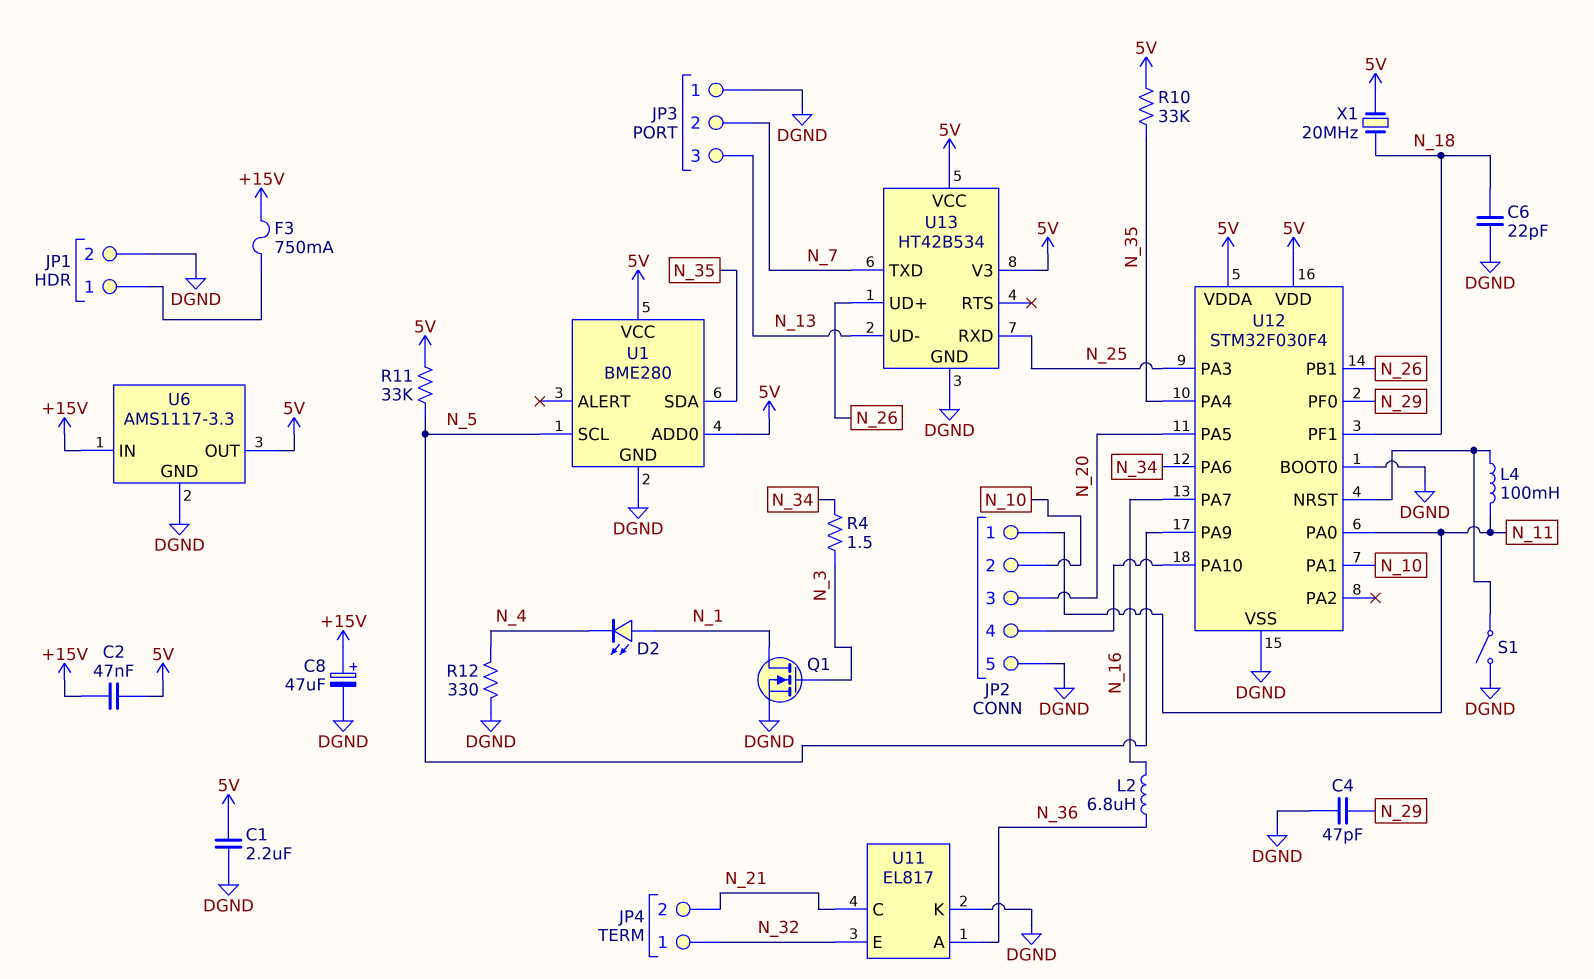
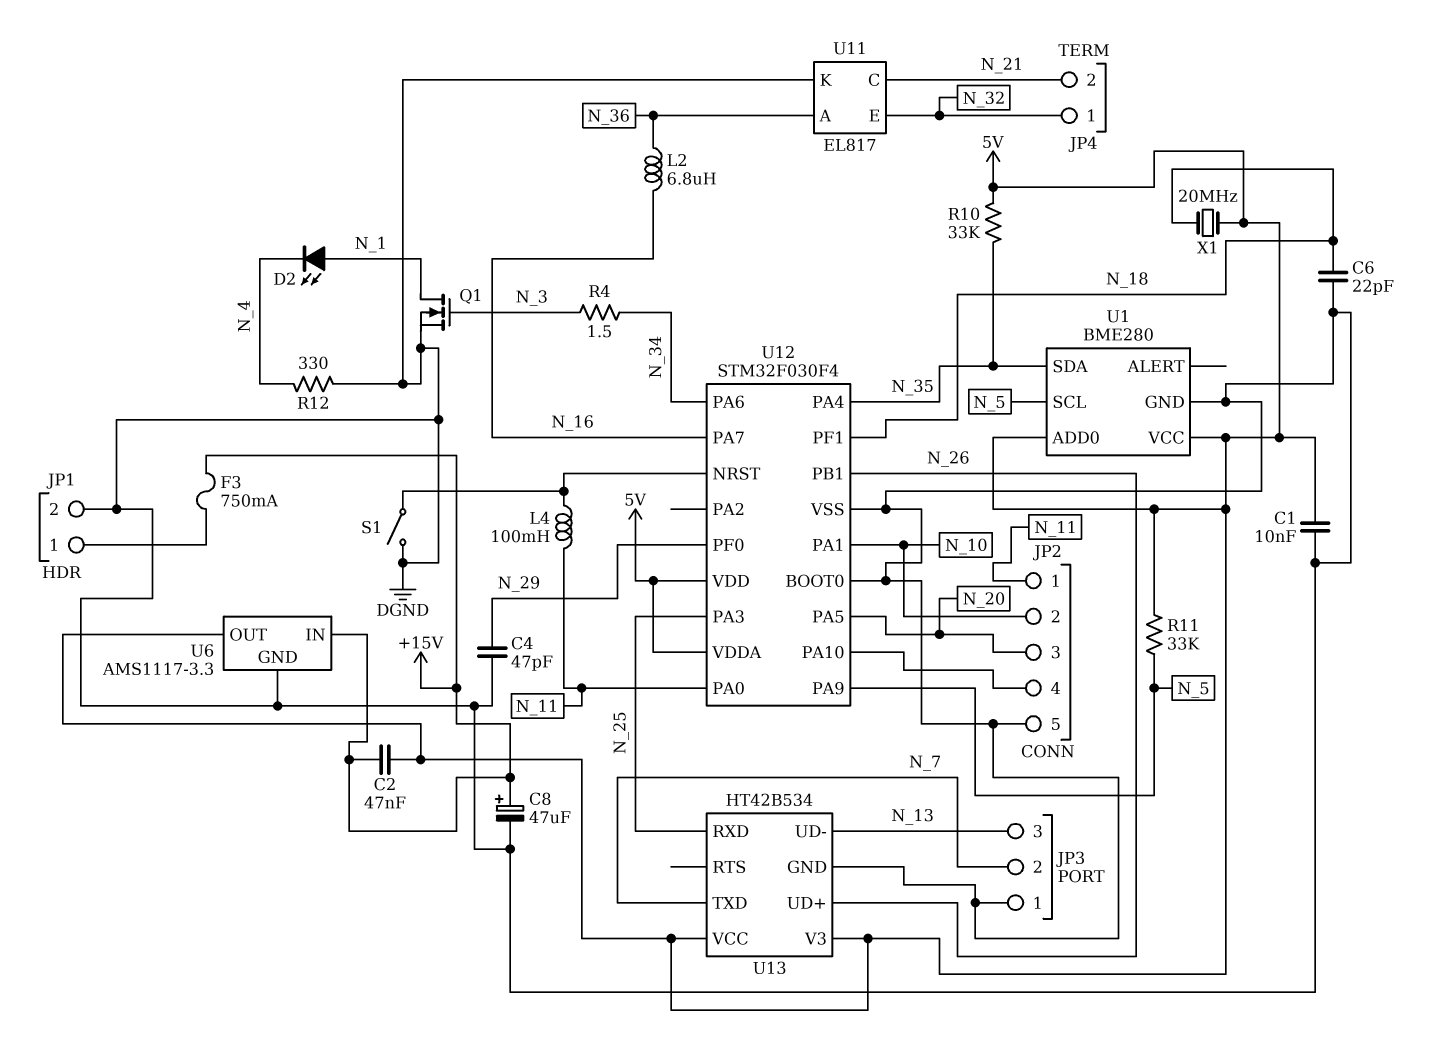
C1: 2.2uF (5V, DGND) -> 10nF (5V, DGND)

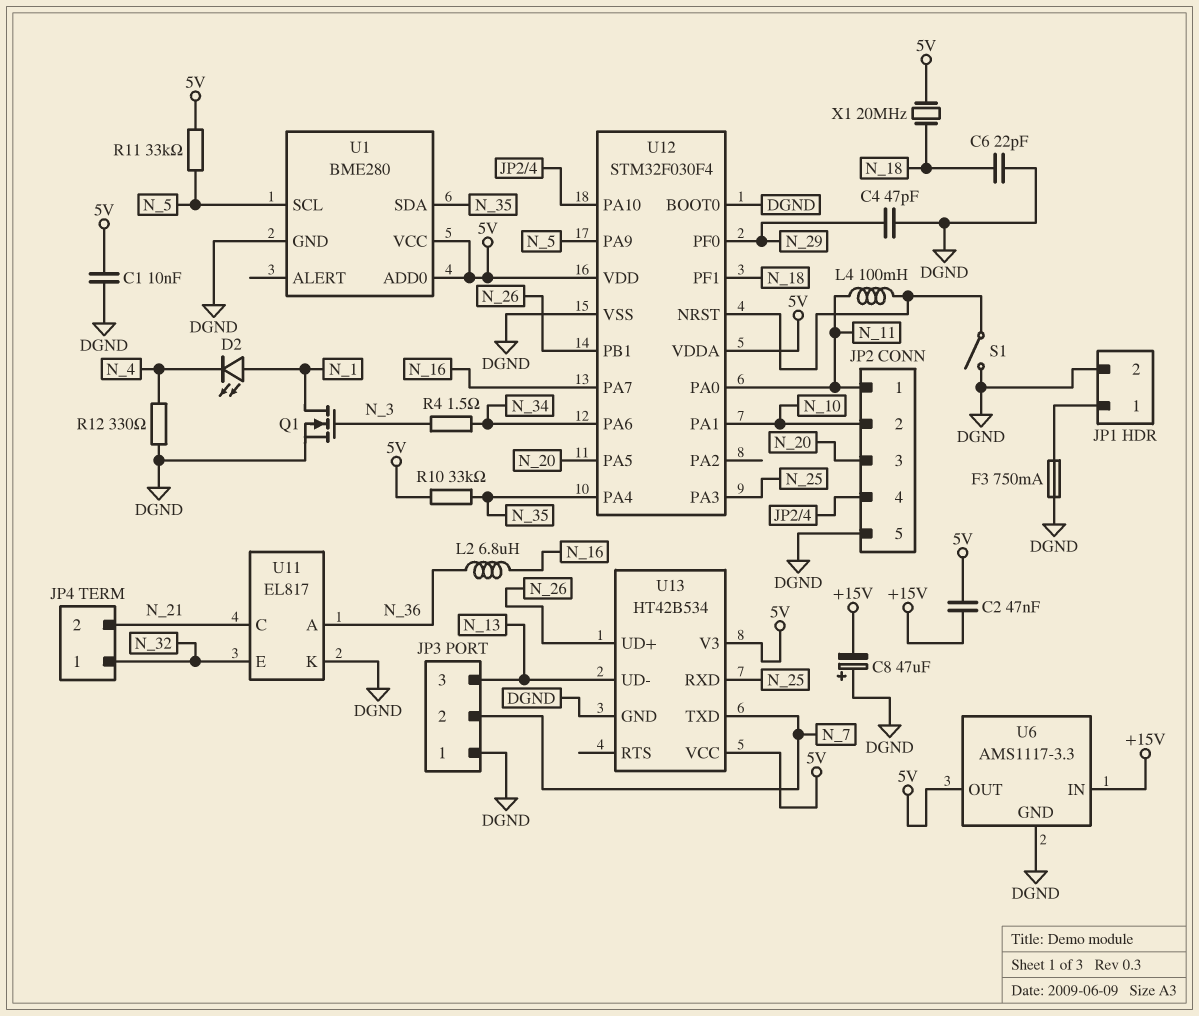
C8: 47uF (plus +15V, minus DGND) -> 47uF (plus DGND, minus +15V)
F3: 750mA (+15V, JP1/1) -> 750mA (DGND, JP1/1)

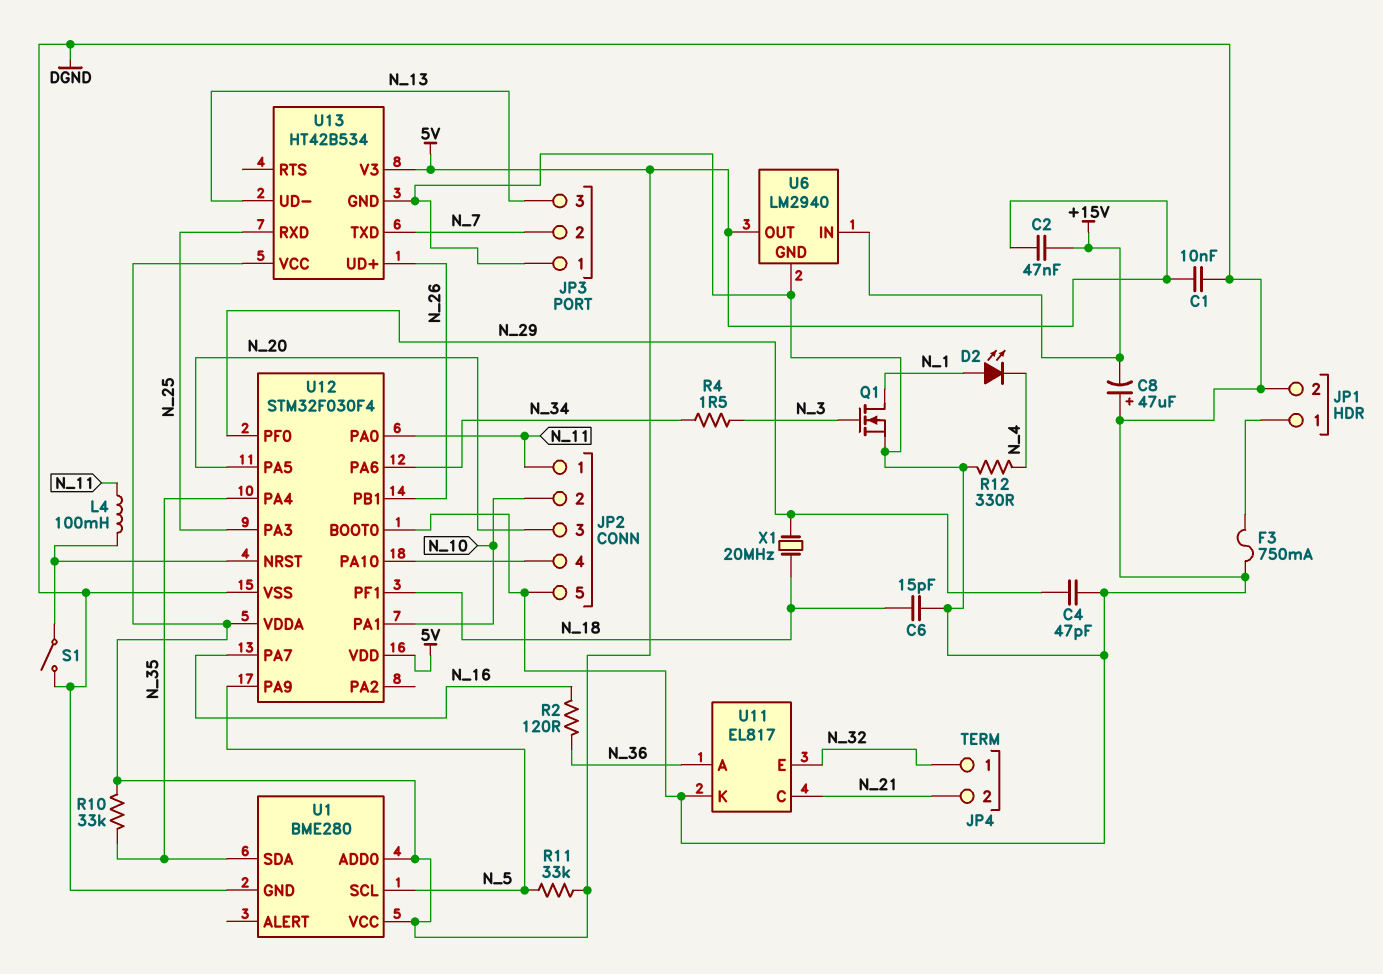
C6: 22pF (DGND, N_18) -> 15pF (DGND, N_18)
L2: 6.8uH (N_16, N_36) -> none
R2: none -> 120 (N_16, N_36)
U6: AMS1117-3.3 -> LM2940
X1: 20MHz (5V, N_18) -> 20MHz (N_18, N_29)

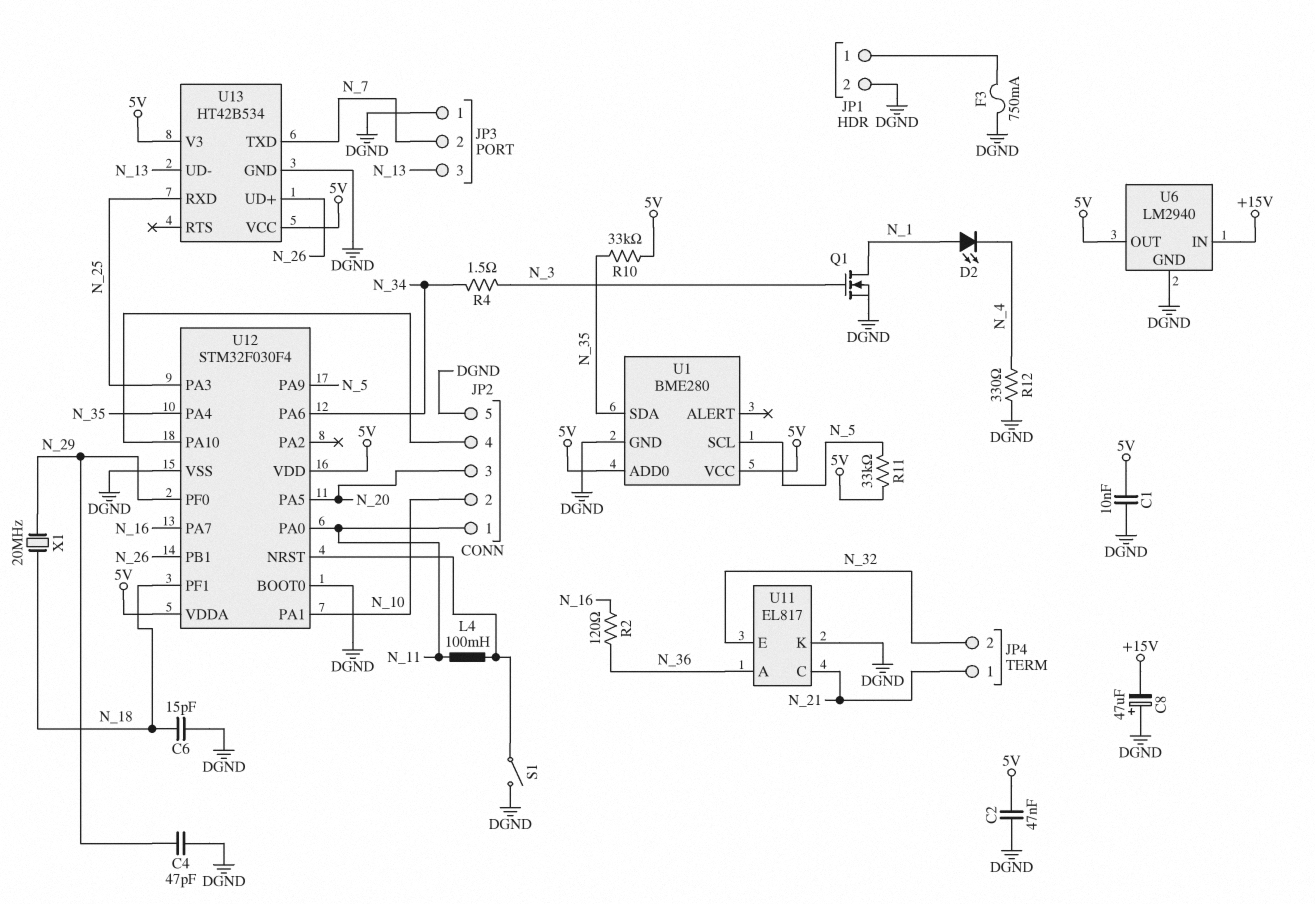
C2: 47nF (+15V, 5V) -> 47nF (5V, DGND)
JP4 pin 1: N_32 -> N_21
JP4 pin 2: N_21 -> N_32

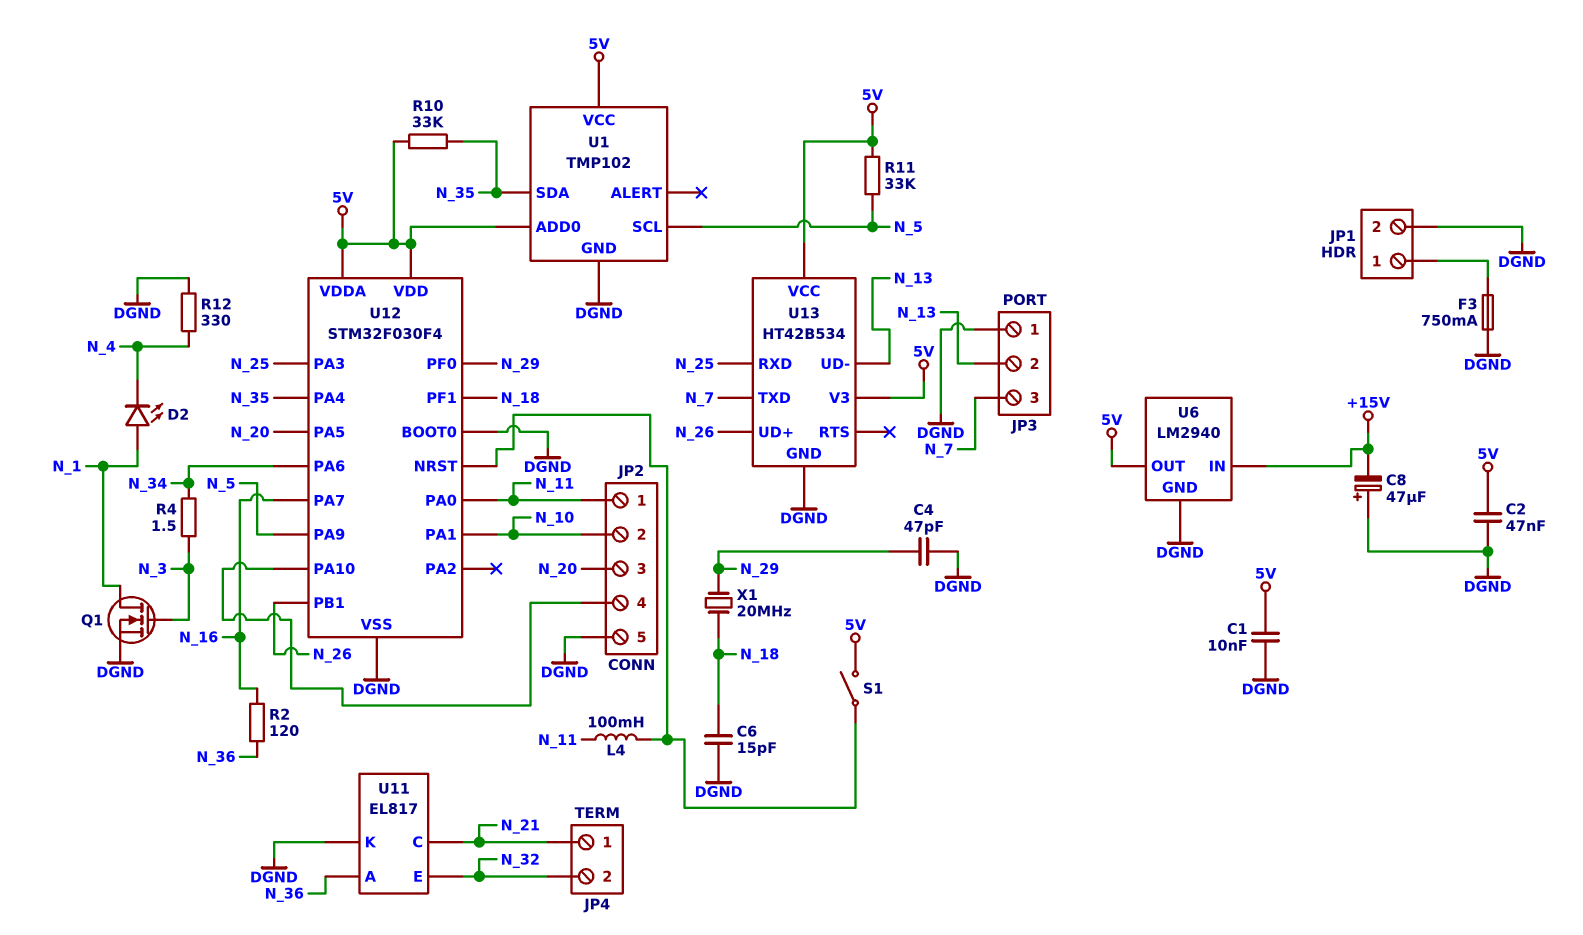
JP3 pin 2: N_7 -> N_13
JP3 pin 3: N_13 -> N_7
S1: switch (DGND, U12/NRST) -> switch (5V, U12/NRST)
U1: BME280 -> TMP102

